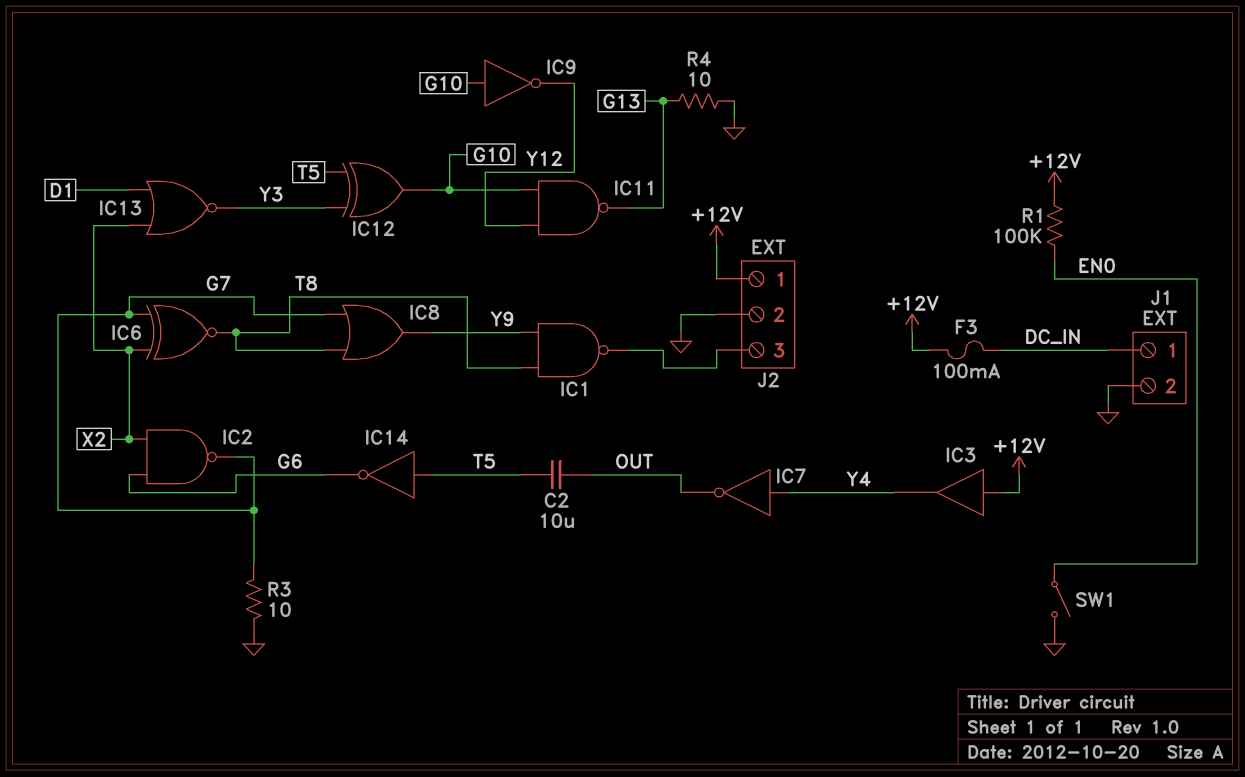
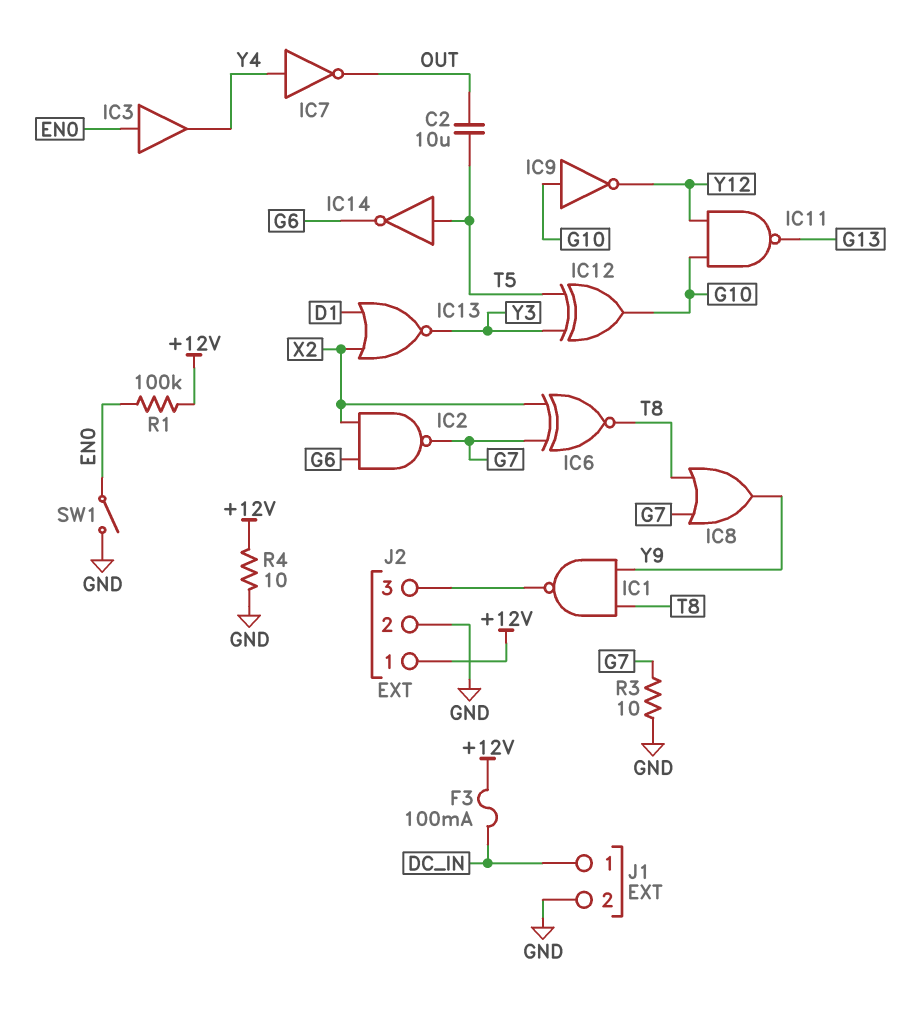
IC3: buffer (in +12V, out Y4) -> buffer (in EN0, out Y4)
R4: 10 (G13, GND) -> 10 (+12V, GND)

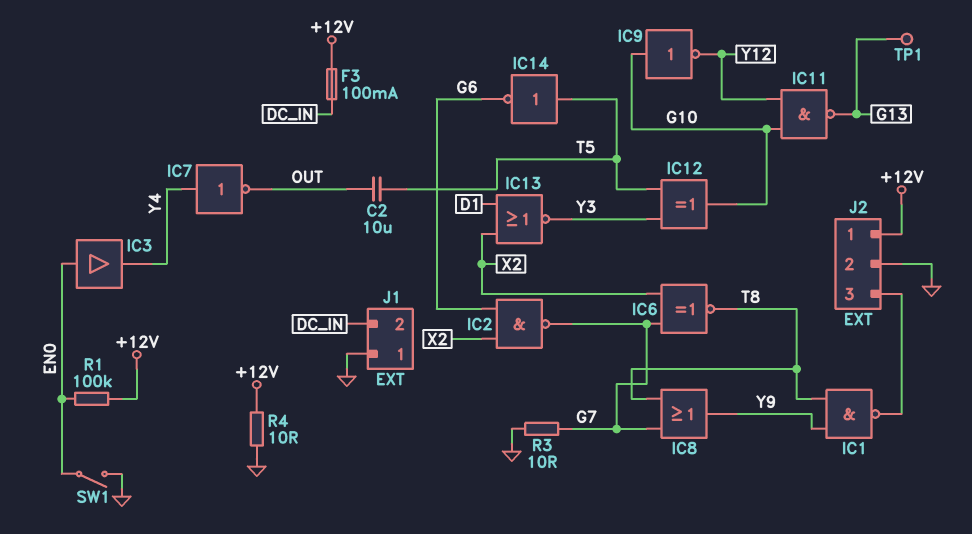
J1 pin 1: DC_IN -> GND
J1 pin 2: GND -> DC_IN
TP1: none -> test point (G13)

